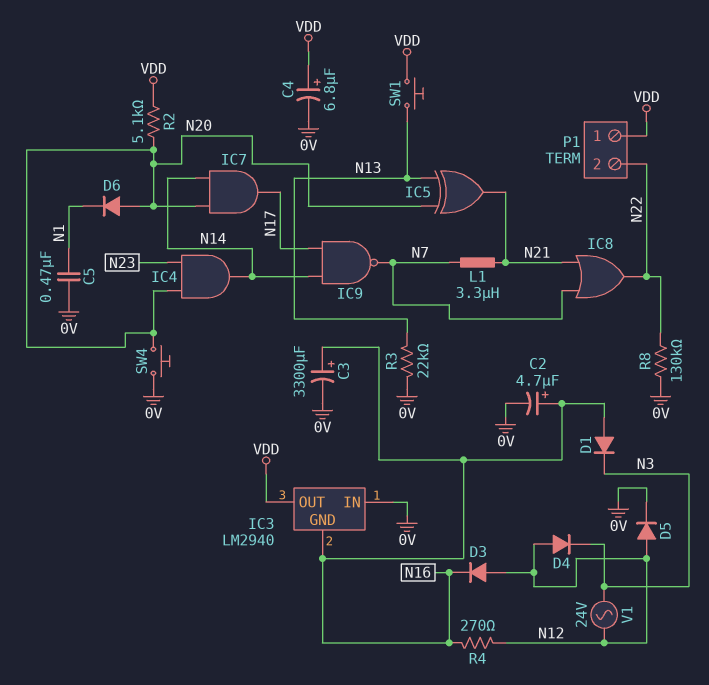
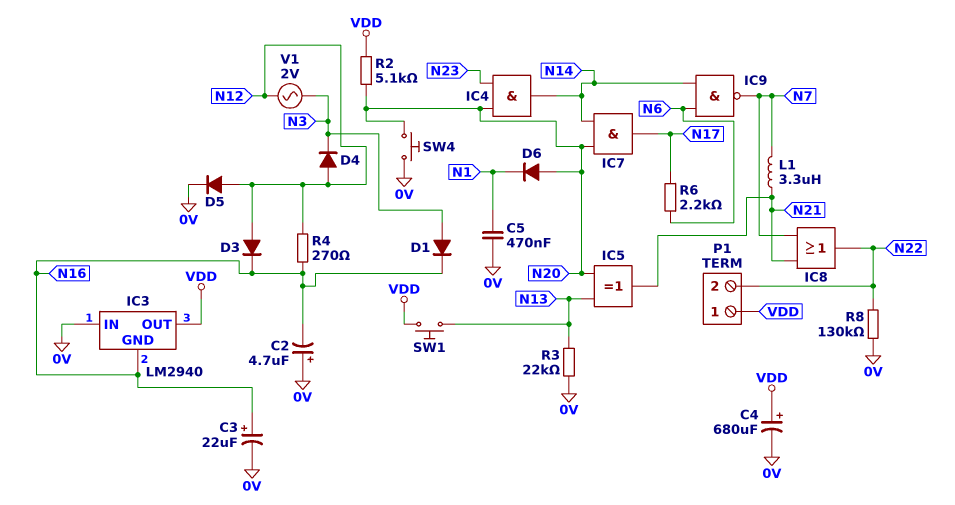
C2: 4.7uF (plus N16, minus 0V) -> 4.7uF (plus 0V, minus N16)
C3: 3300uF (plus N16, minus 0V) -> 22uF (plus N16, minus 0V)
C4: 6.8uF (plus VDD, minus 0V) -> 680uF (plus VDD, minus 0V)
D1: diode (A N16, K N3) -> diode (A N3, K N16)
IC9: NAND (in N14, in N17, out N7) -> NAND (in N6, in N14, out N7)
R6: none -> 2.2k (N6, N17)
V1: AC 24V (N3, N12) -> AC 2V (N3, N12)

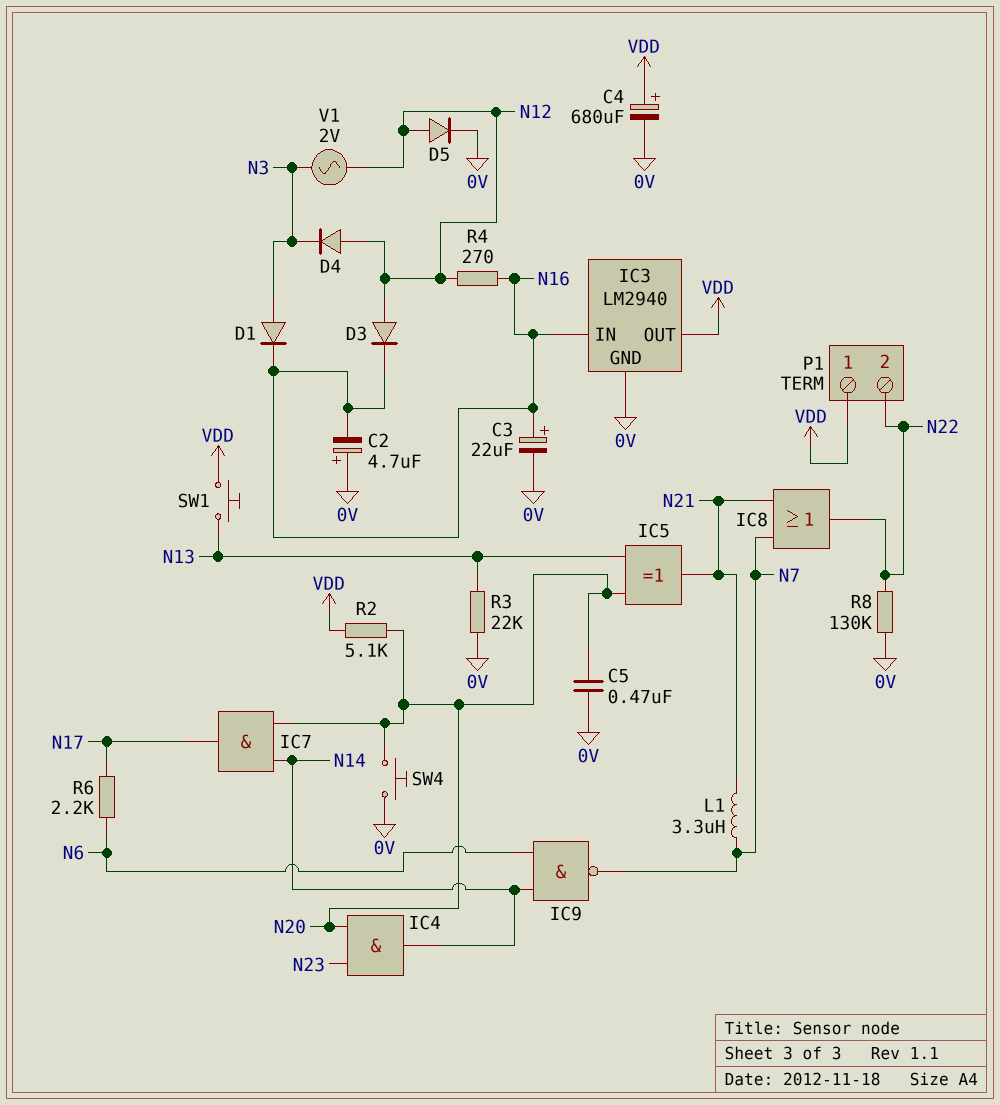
C5: 470nF (0V, N1) -> 470nF (0V, N20)
D6: diode (A N20, K N1) -> none
IC3 pin GND: N16 -> 0V
IC3 pin IN: 0V -> N16

